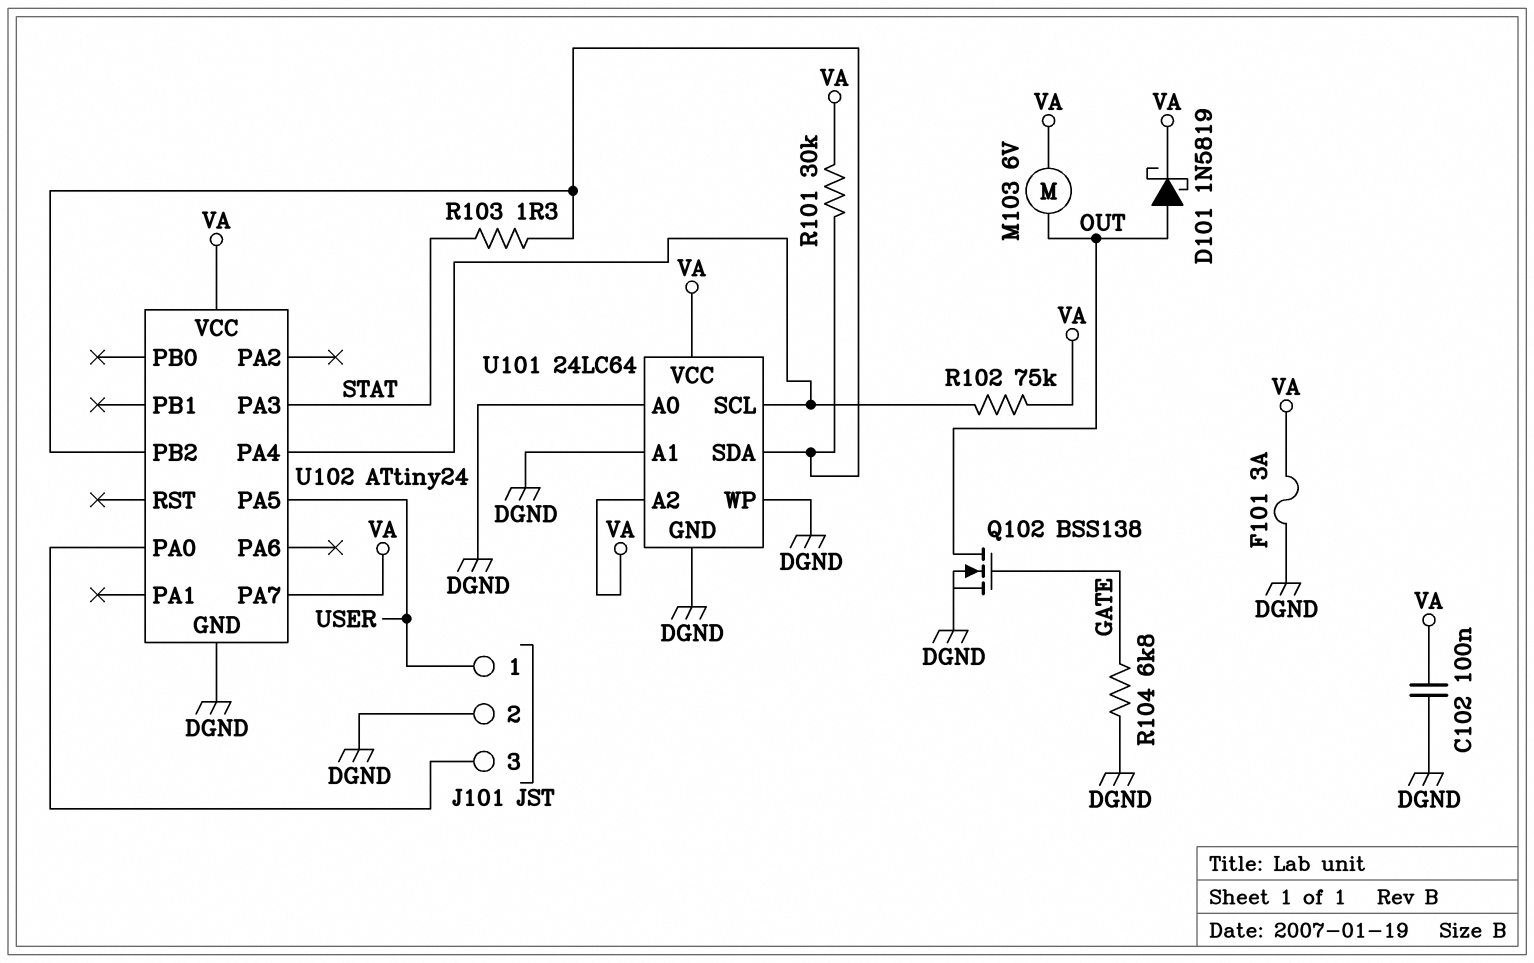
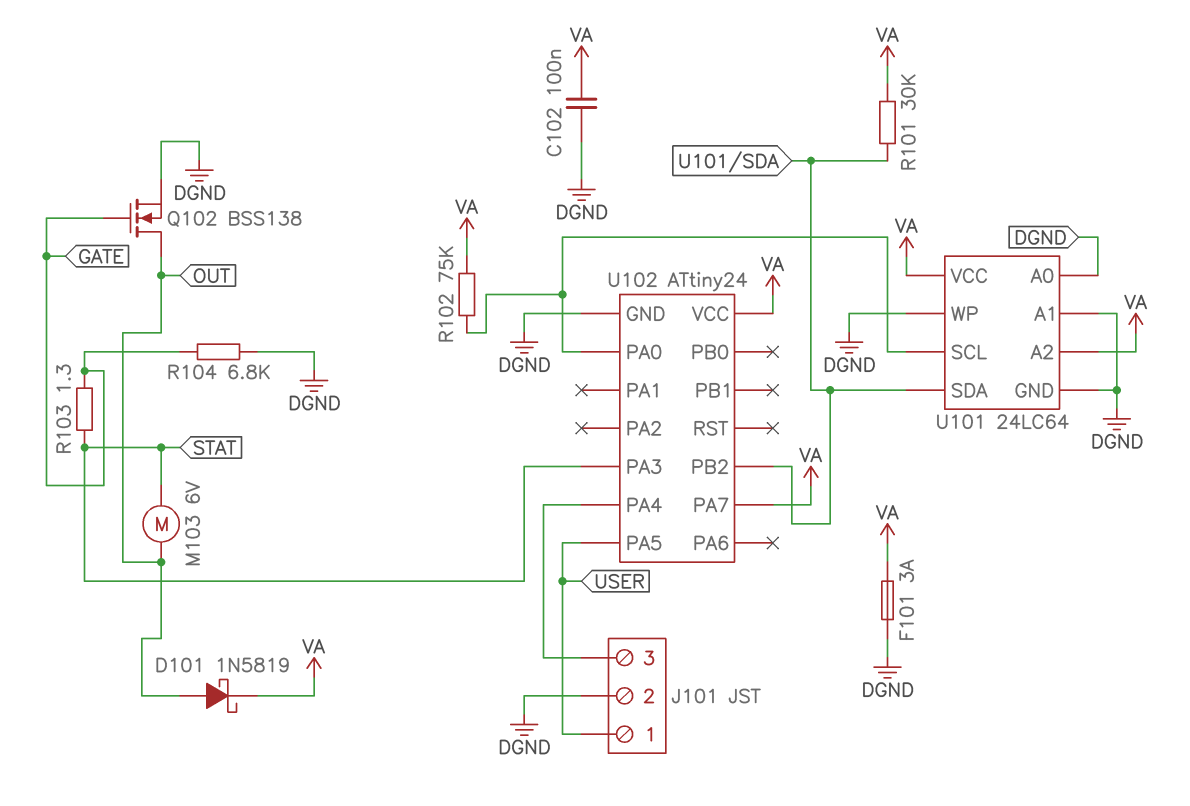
M103: motor 6V (OUT, VA) -> motor 6V (OUT, STAT)
R103: 1.3 (STAT, U101/SDA) -> 1.3 (GATE, STAT)
U102 pin PA0: J101/3 -> U101/SCL
U102 pin PA4: U101/SCL -> J101/3

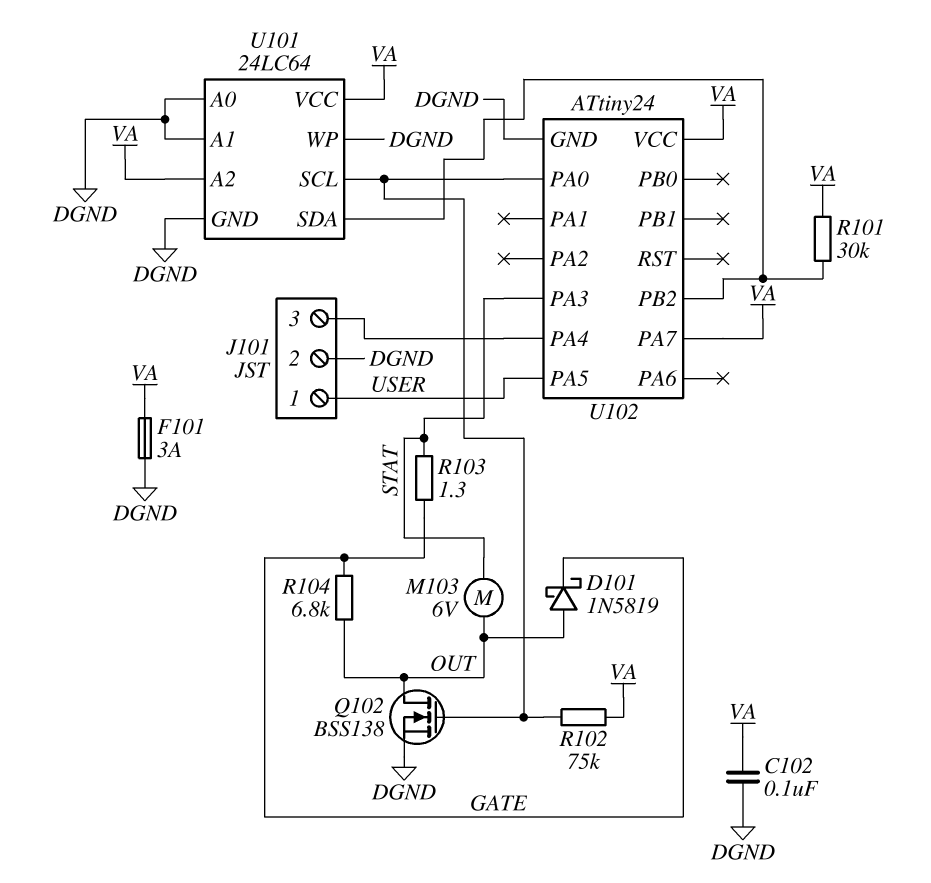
D101: schottky 1N5819 (A OUT, K VA) -> schottky 1N5819 (A OUT, K GATE)
Q102: NMOS BSS138 (G GATE, D OUT, S DGND) -> NMOS BSS138 (G U101/SCL, D OUT, S DGND)
R104: 6.8k (DGND, GATE) -> 6.8k (GATE, OUT)

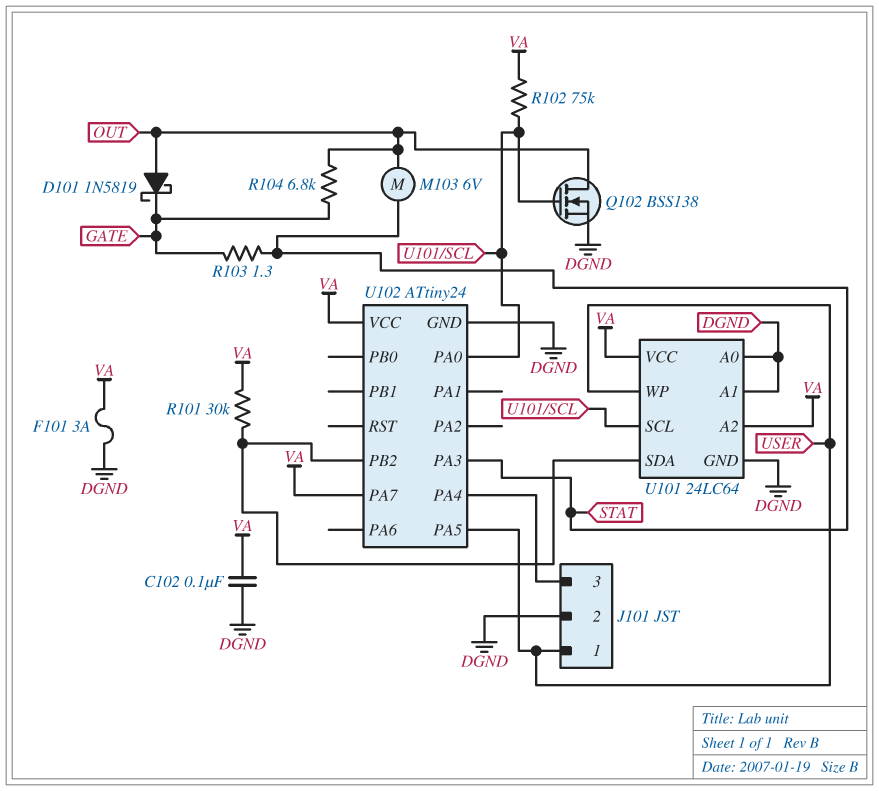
U101 pin WP: DGND -> USER

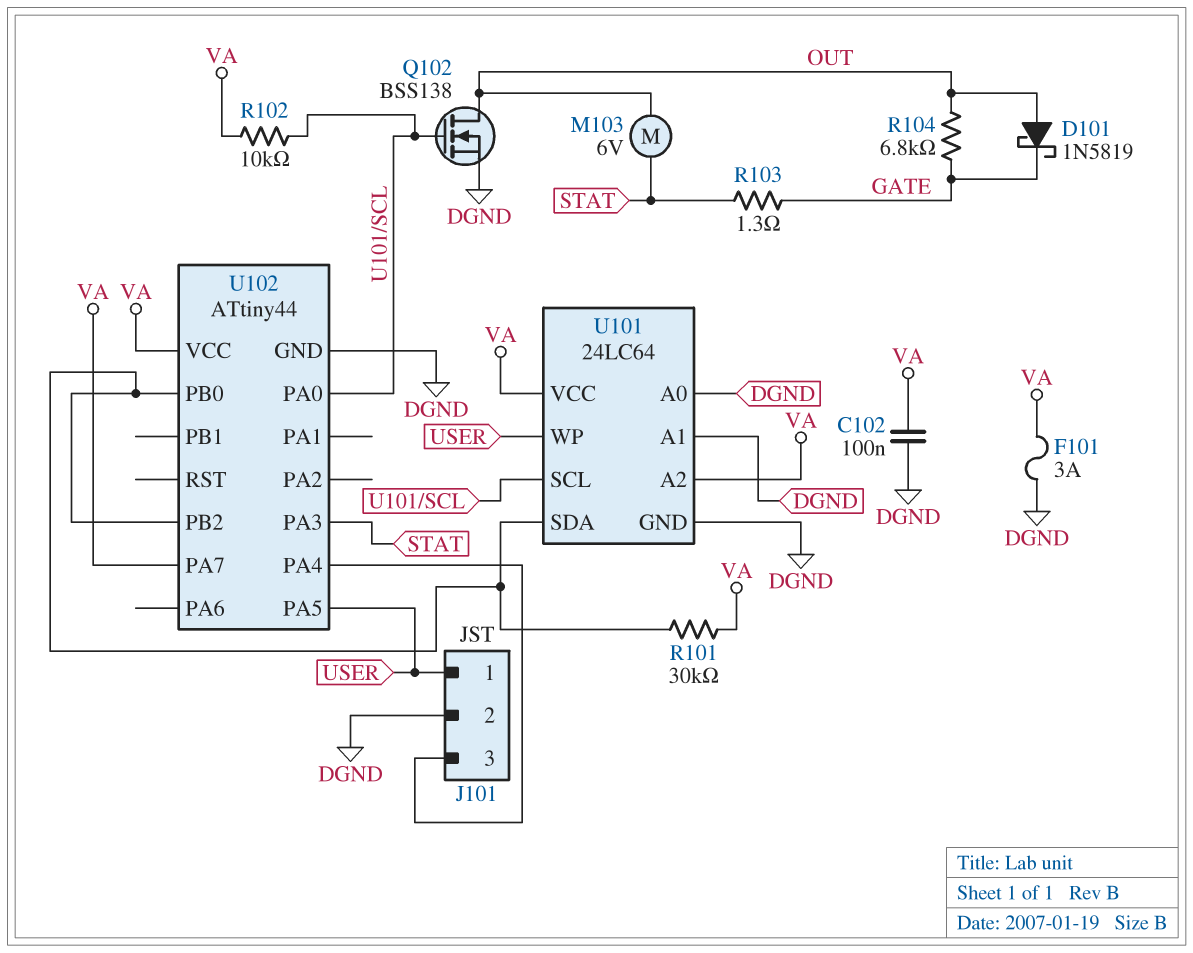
R102: 75k (U101/SCL, VA) -> 10k (U101/SCL, VA)
U102: ATtiny24 -> ATtiny44
U102 pin PB0: none -> U101/SDA

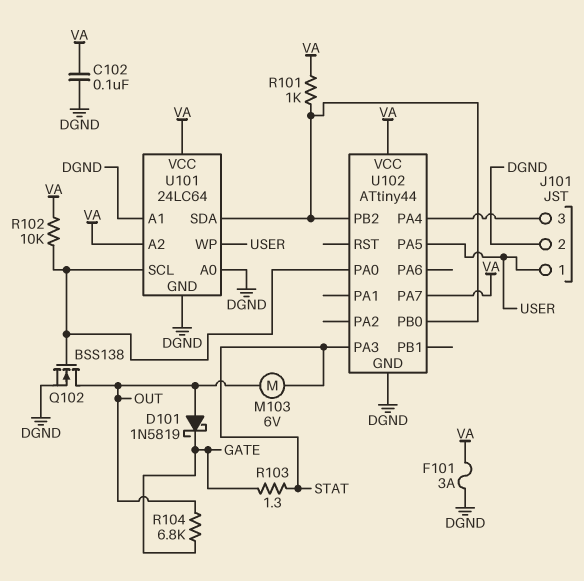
R101: 30k (U101/SDA, VA) -> 1k (U101/SDA, VA)

